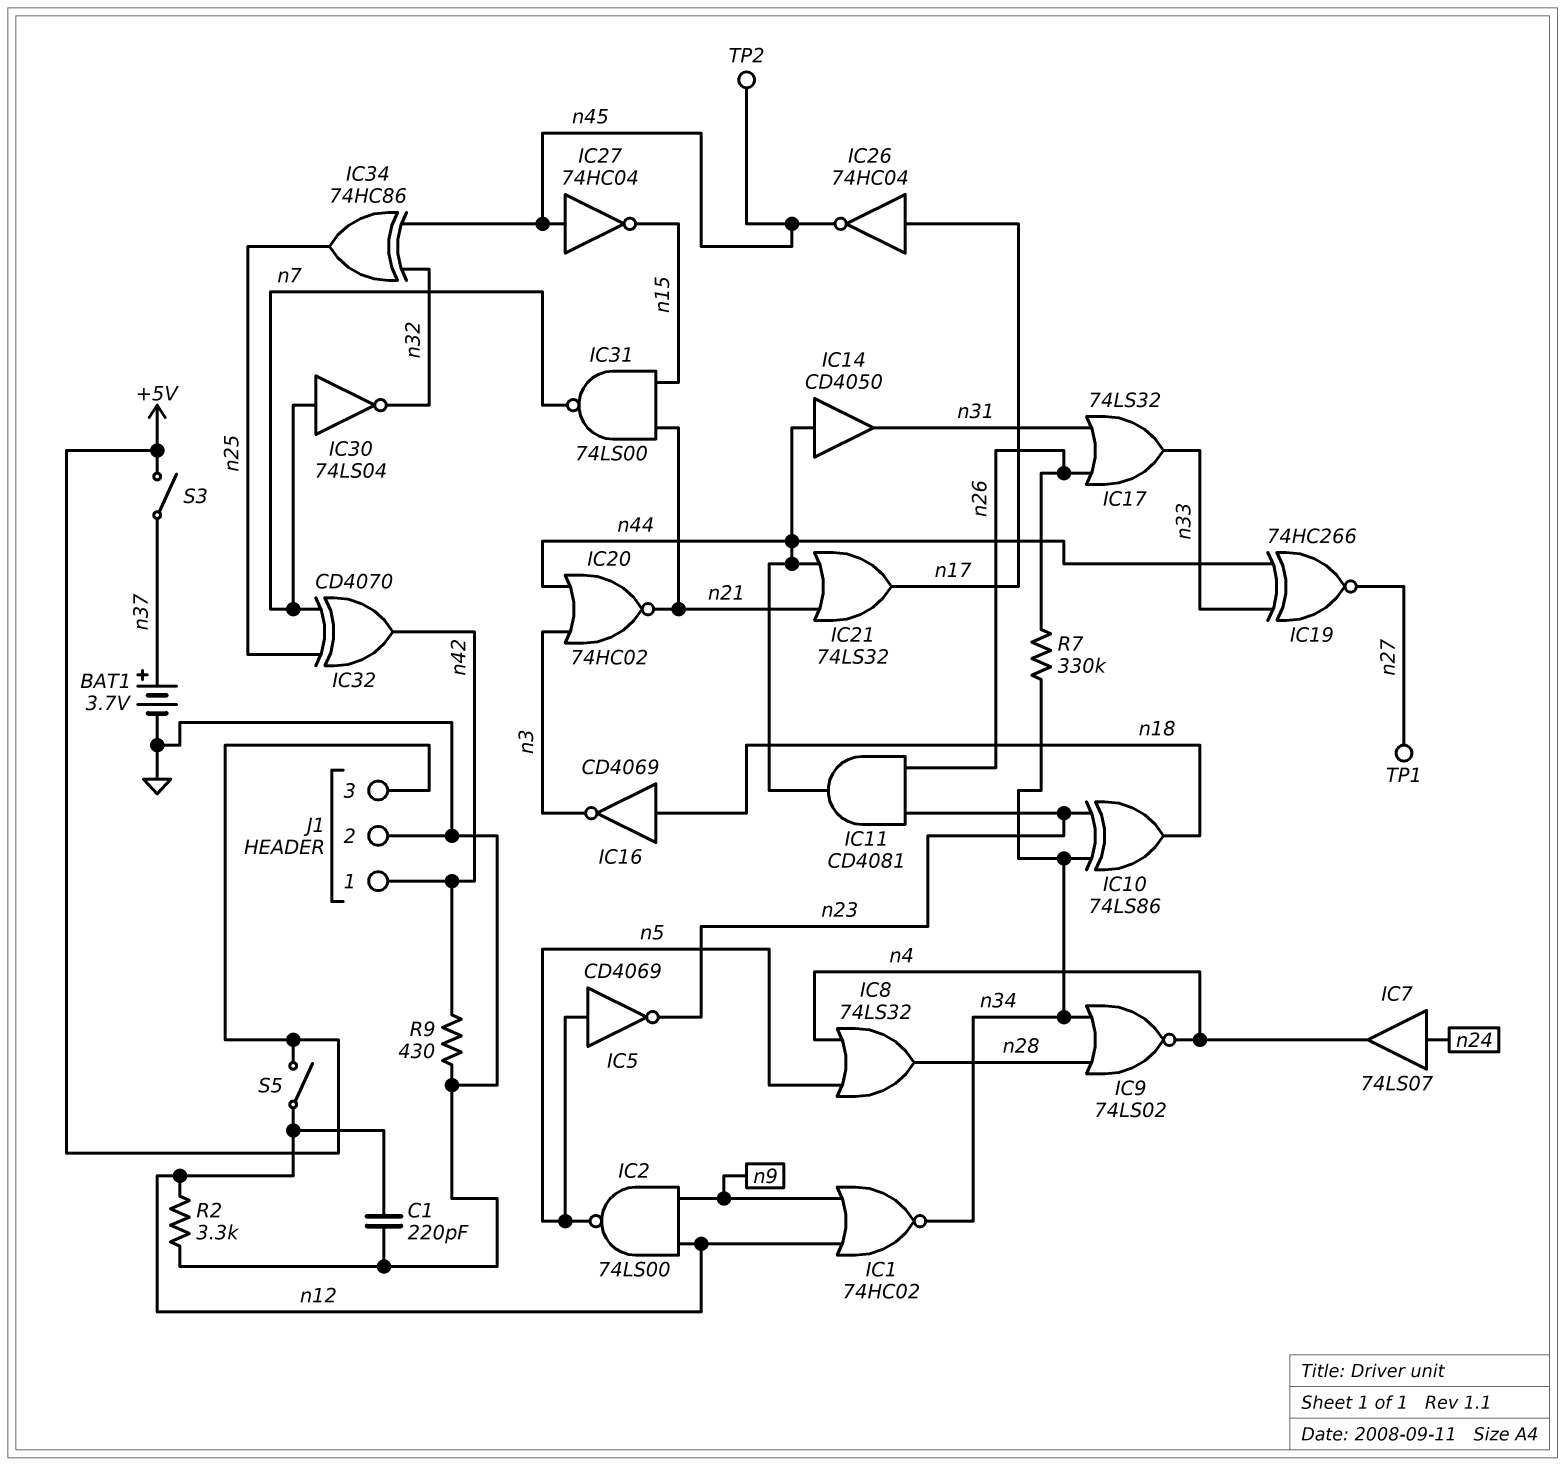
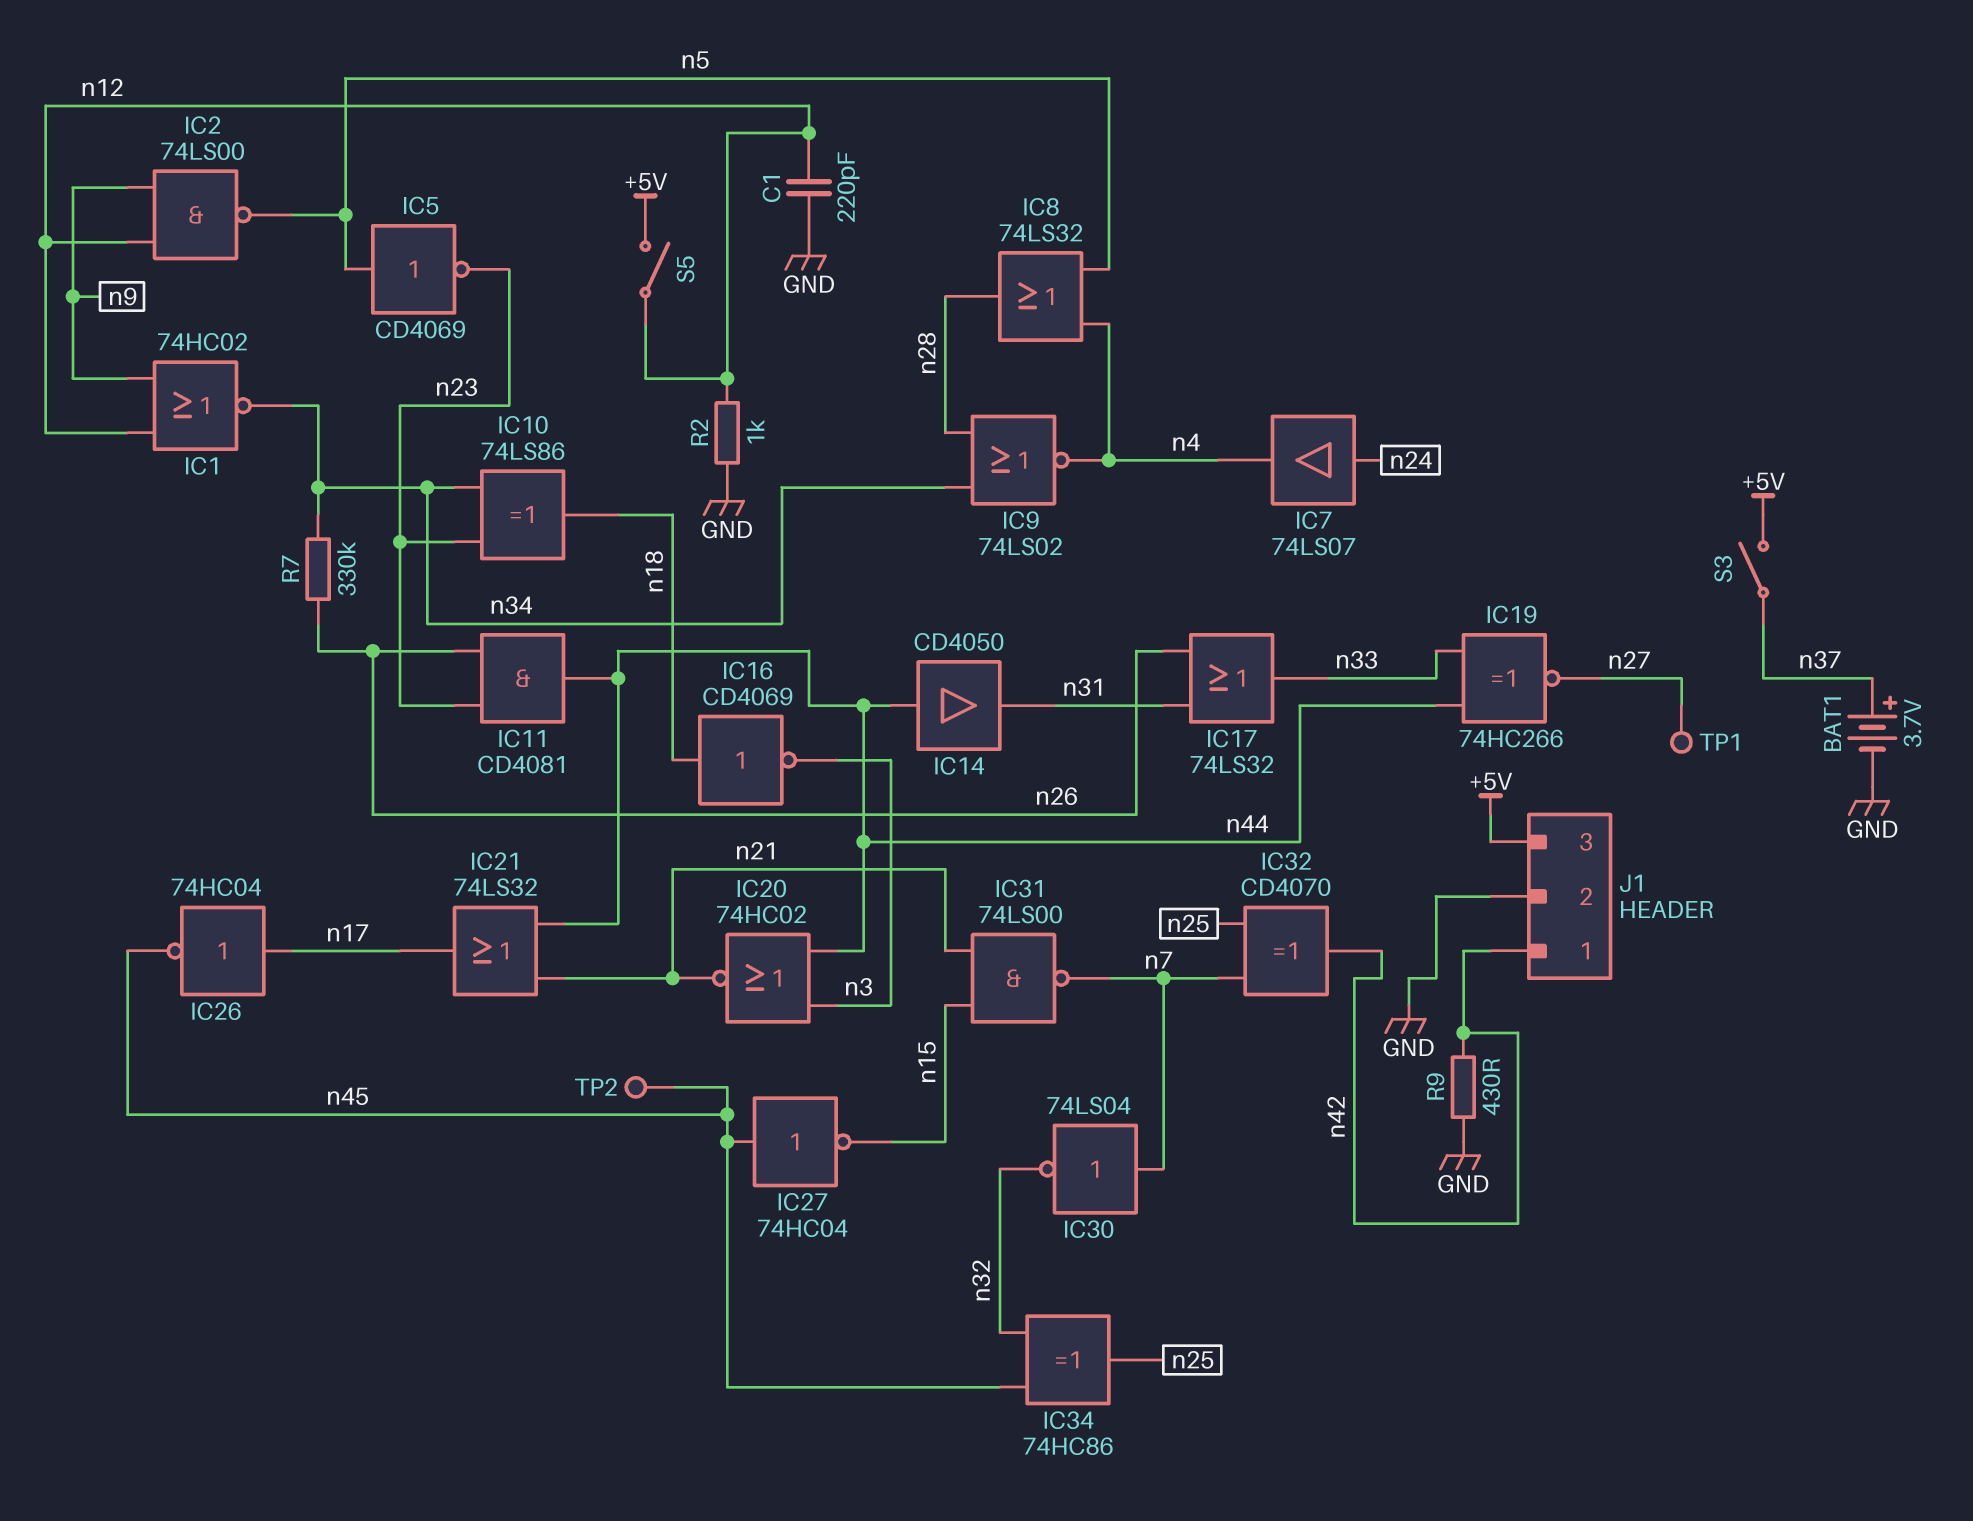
R2: 3.3k (GND, n12) -> 1k (GND, n12)

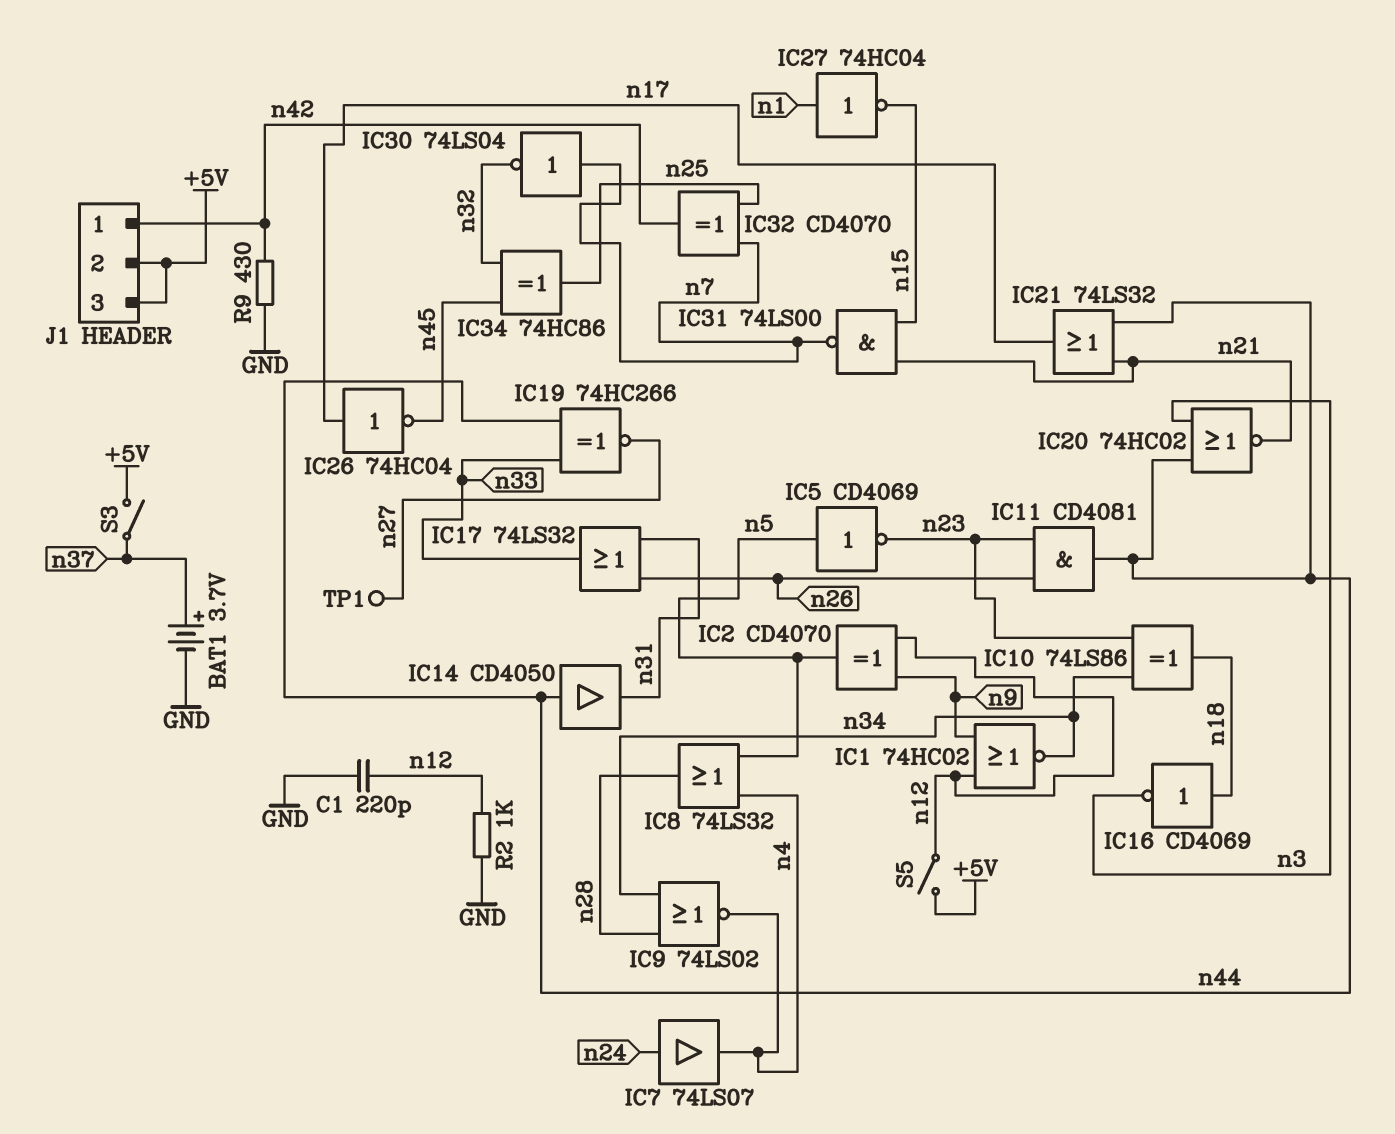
IC2: NAND 74LS00 (in n9, in n12, out n5) -> XOR CD4070 (in n9, in n12, out n5)
IC27: NOT 74HC04 (in n45, out n15) -> NOT 74HC04 (in n1, out n15)
J1 pin 2: GND -> +5V
R7: 330k (n26, n34) -> none
TP2: test point (n45) -> none

